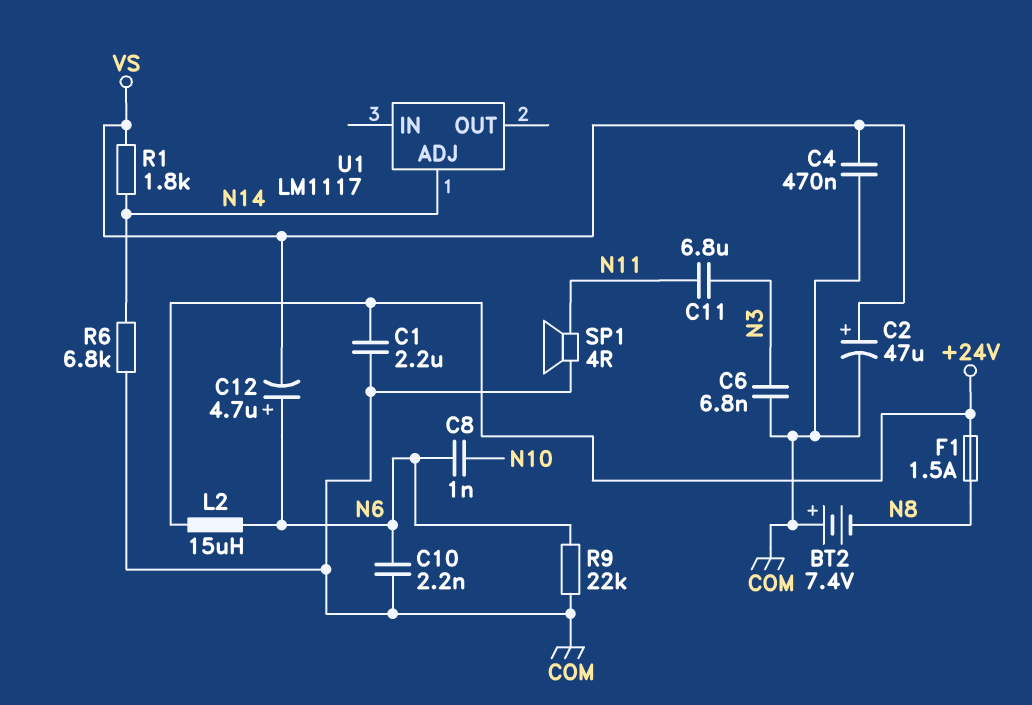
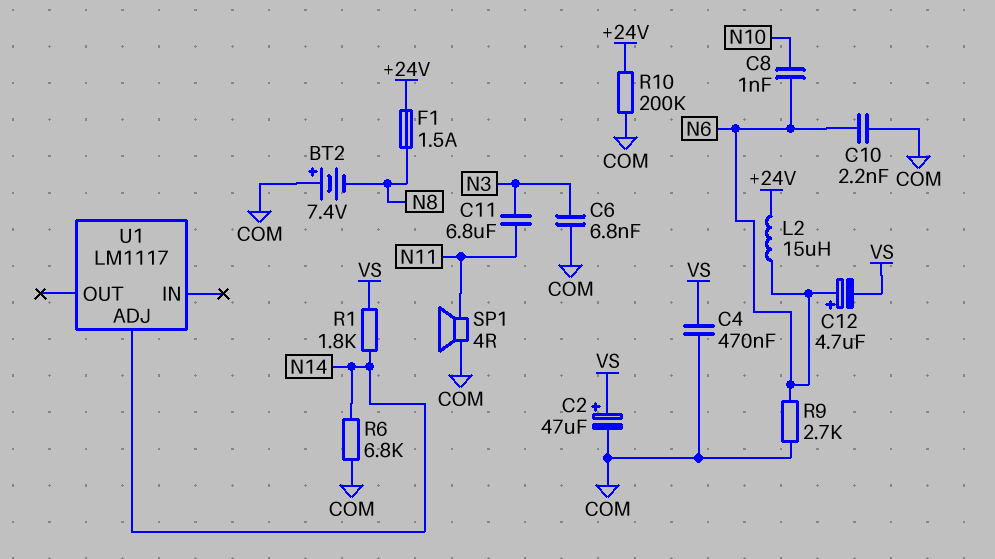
C1: 2.2uF (+24V, COM) -> none
R9: 22k (COM, N6) -> 2.7k (COM, N6)
R10: none -> 200k (+24V, COM)

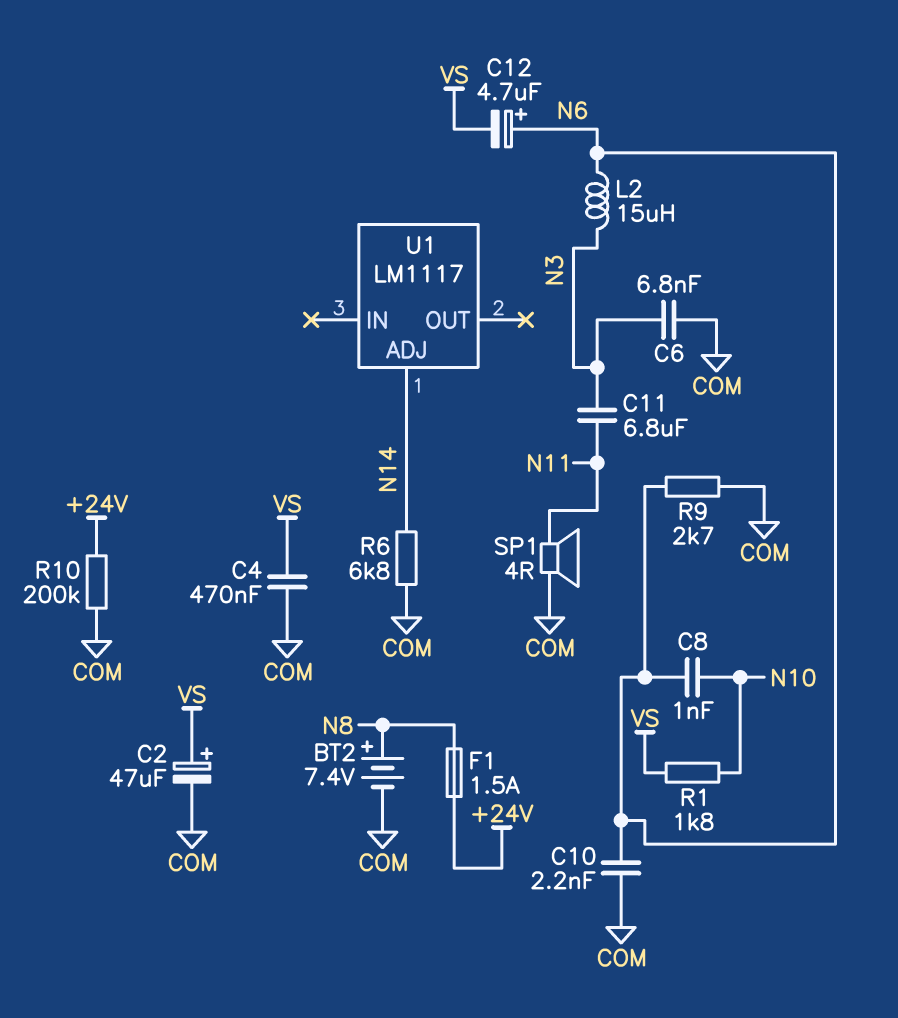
BT2: 7.4V (plus COM, minus N8) -> 7.4V (plus N8, minus COM)
L2: 15uH (+24V, N6) -> 15uH (N3, N6)
R1: 1.8k (N14, VS) -> 1.8k (N10, VS)

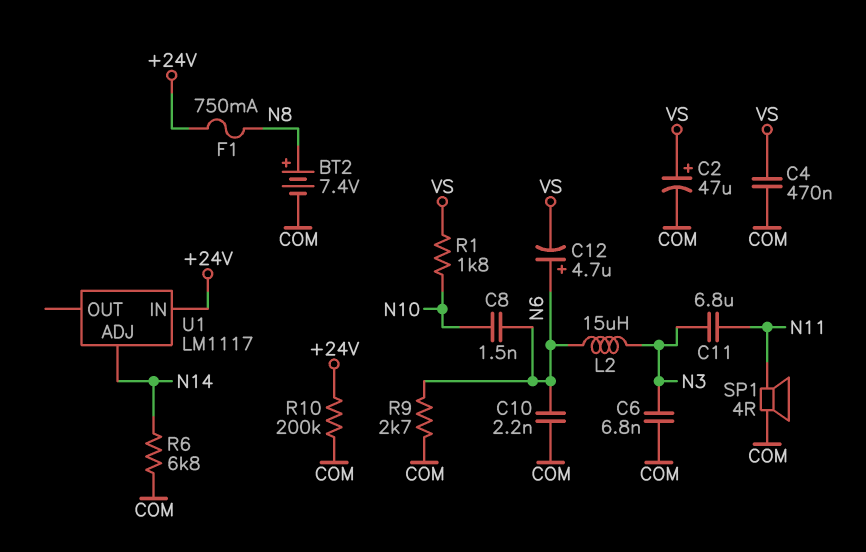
C8: 1nF (N6, N10) -> 1.5nF (N6, N10)
F1: 1.5A (+24V, N8) -> 750mA (+24V, N8)
U1 pin IN: none -> +24V

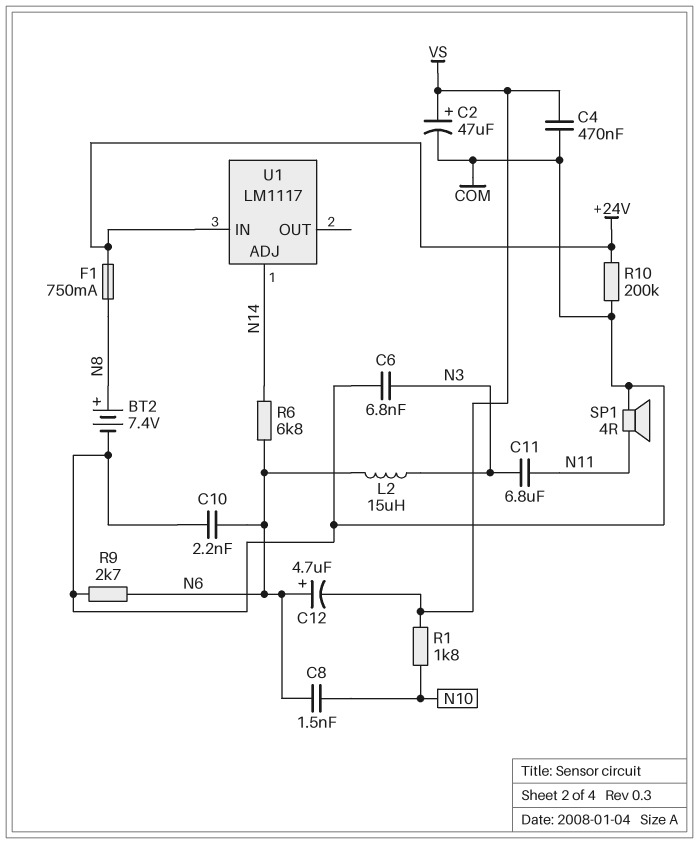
R6: 6.8k (COM, N14) -> 6.8k (N6, N14)

